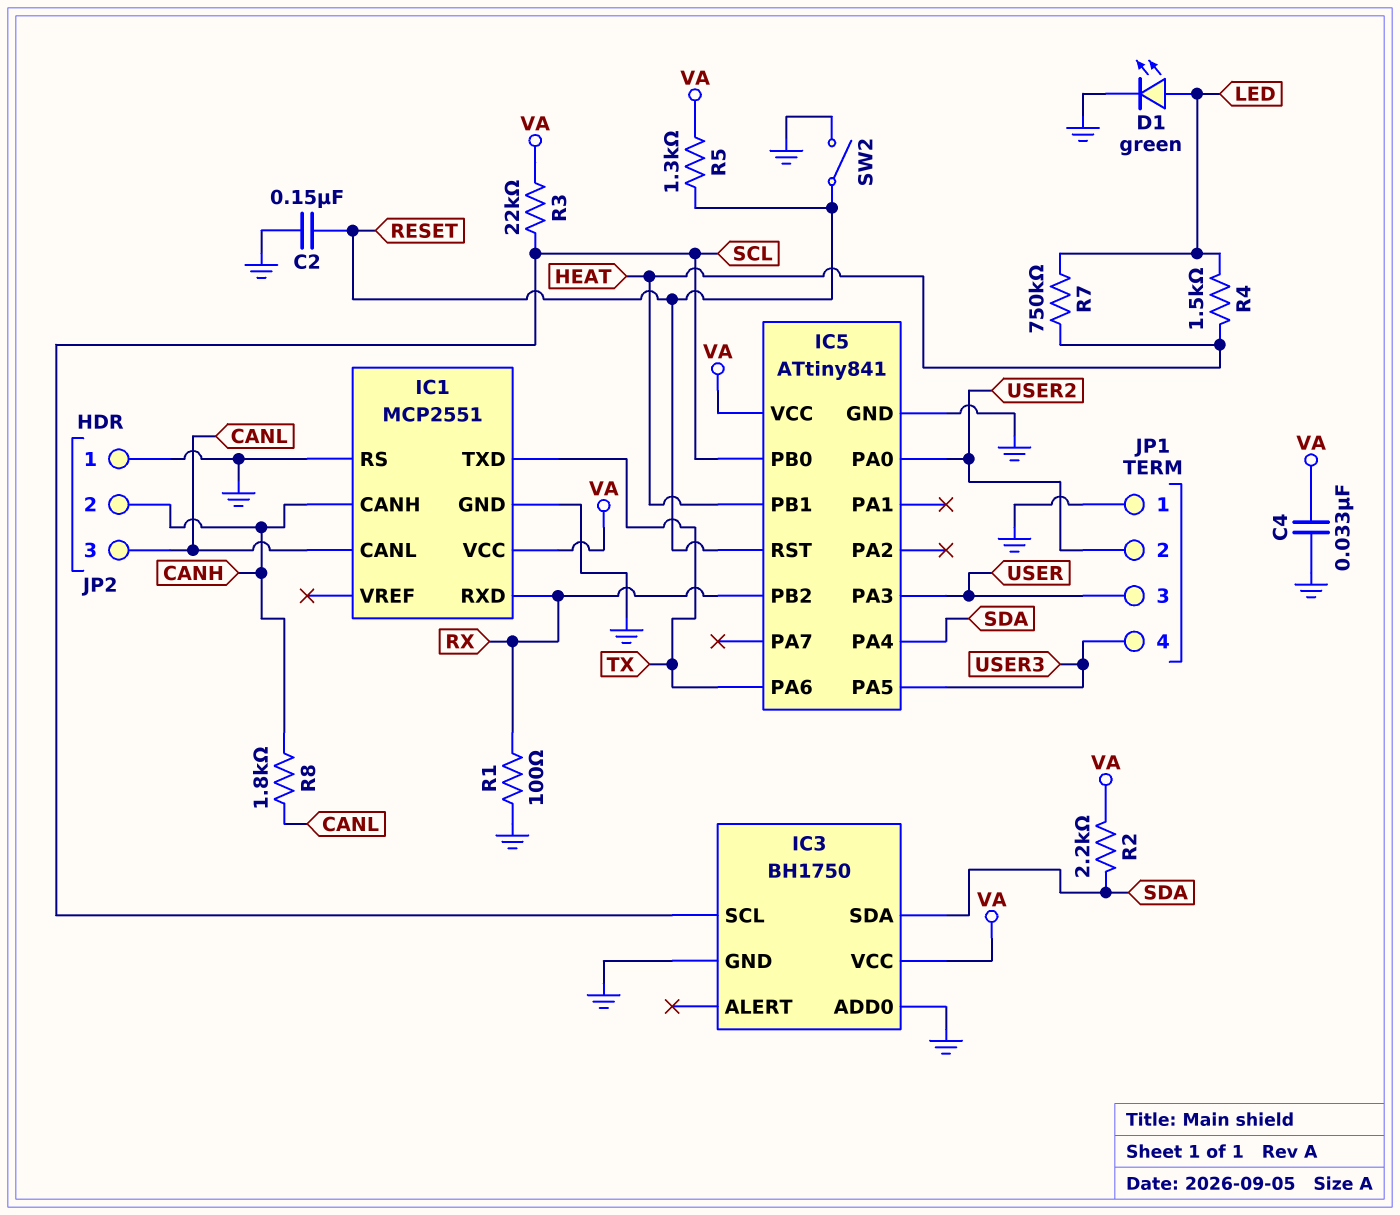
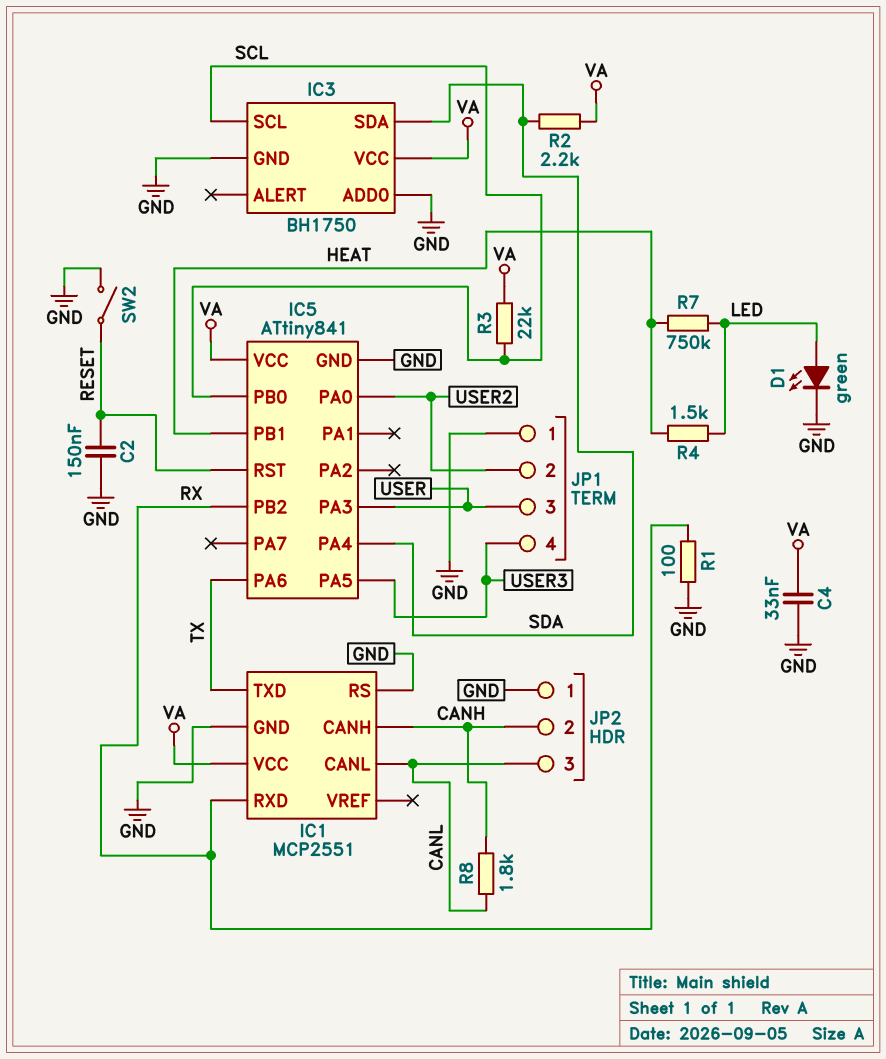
R5: 1.3k (RESET, VA) -> none

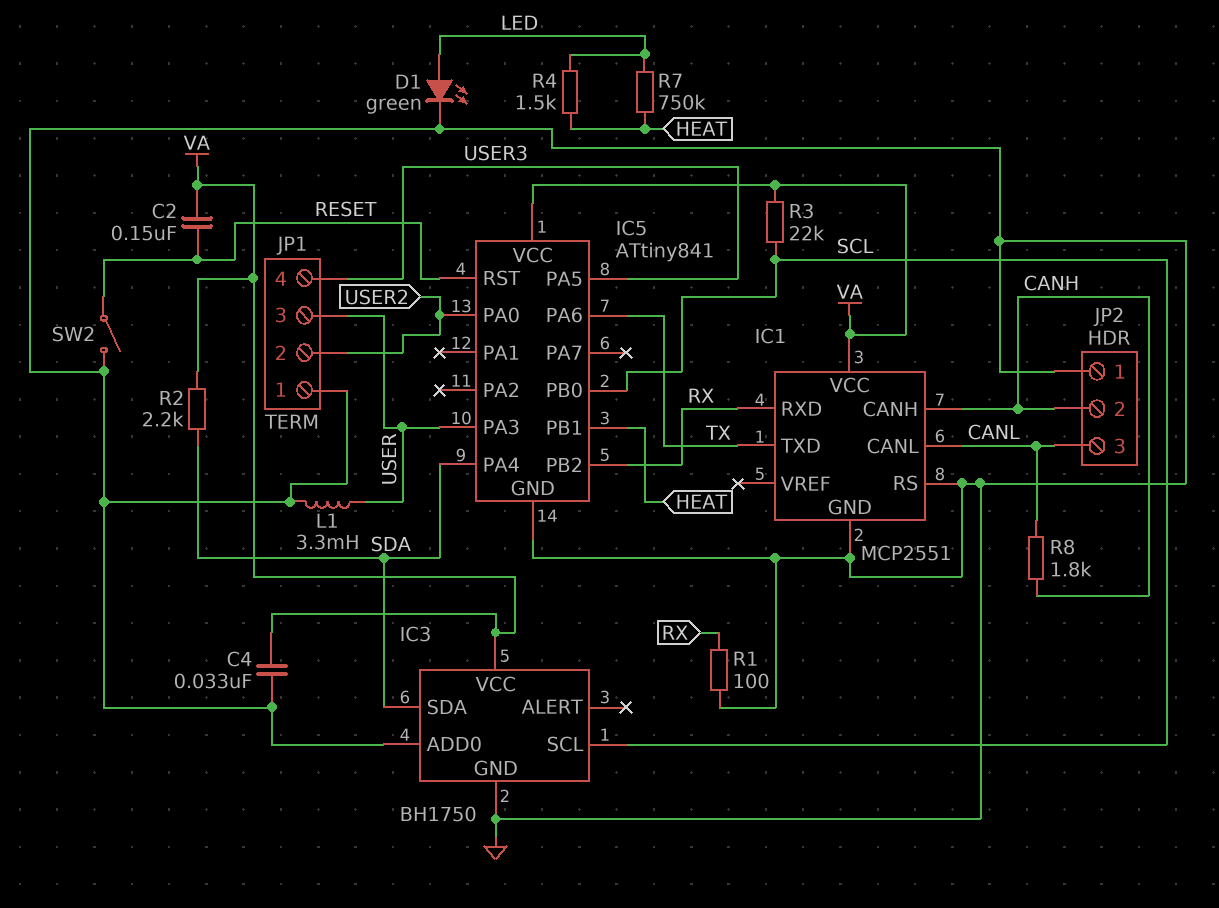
C2: 150nF (GND, RESET) -> 150nF (RESET, VA)
L1: none -> 3.3mH (GND, USER)

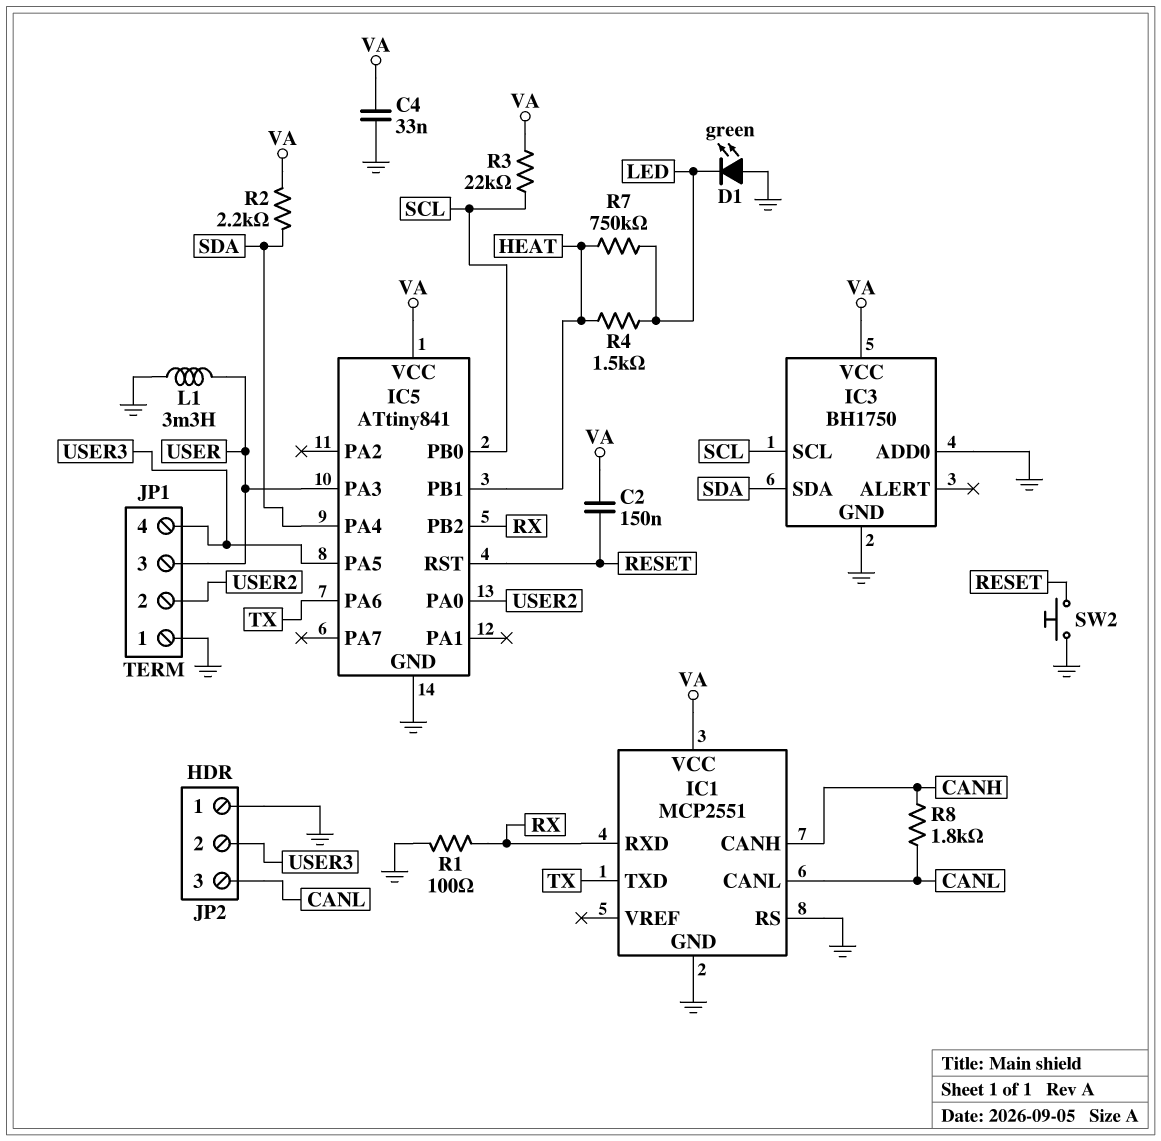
D1: LED green (A LED, K GND) -> LED green (A GND, K LED)
JP2 pin 2: CANH -> USER3
SW2: switch (GND, RESET) -> button (GND, RESET)

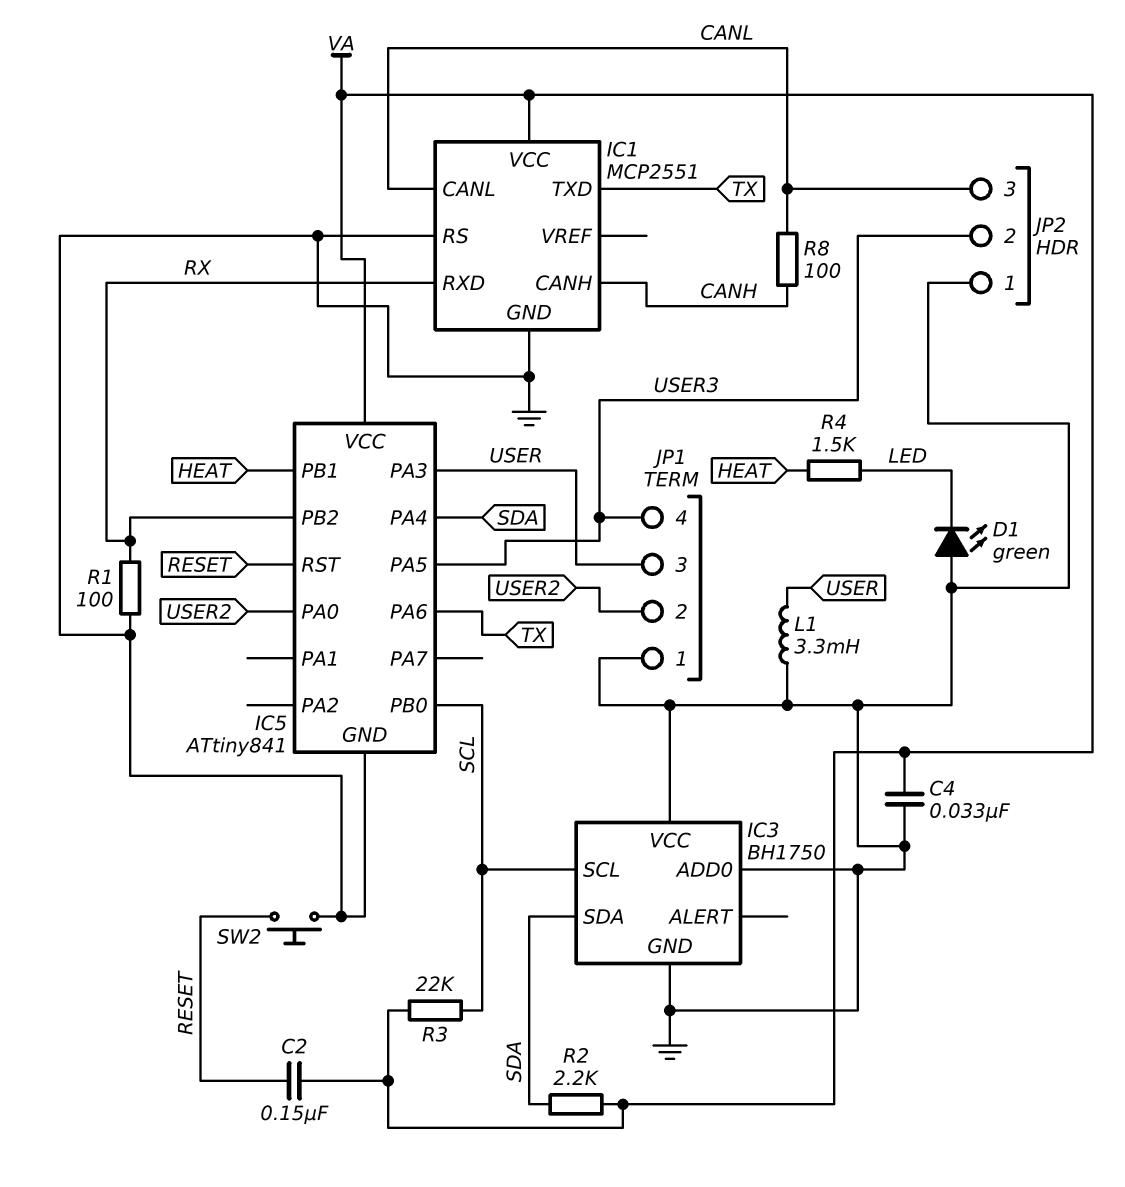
IC3 pin VCC: VA -> GND
R7: 750k (HEAT, LED) -> none
R8: 1.8k (CANH, CANL) -> 100 (CANH, CANL)

